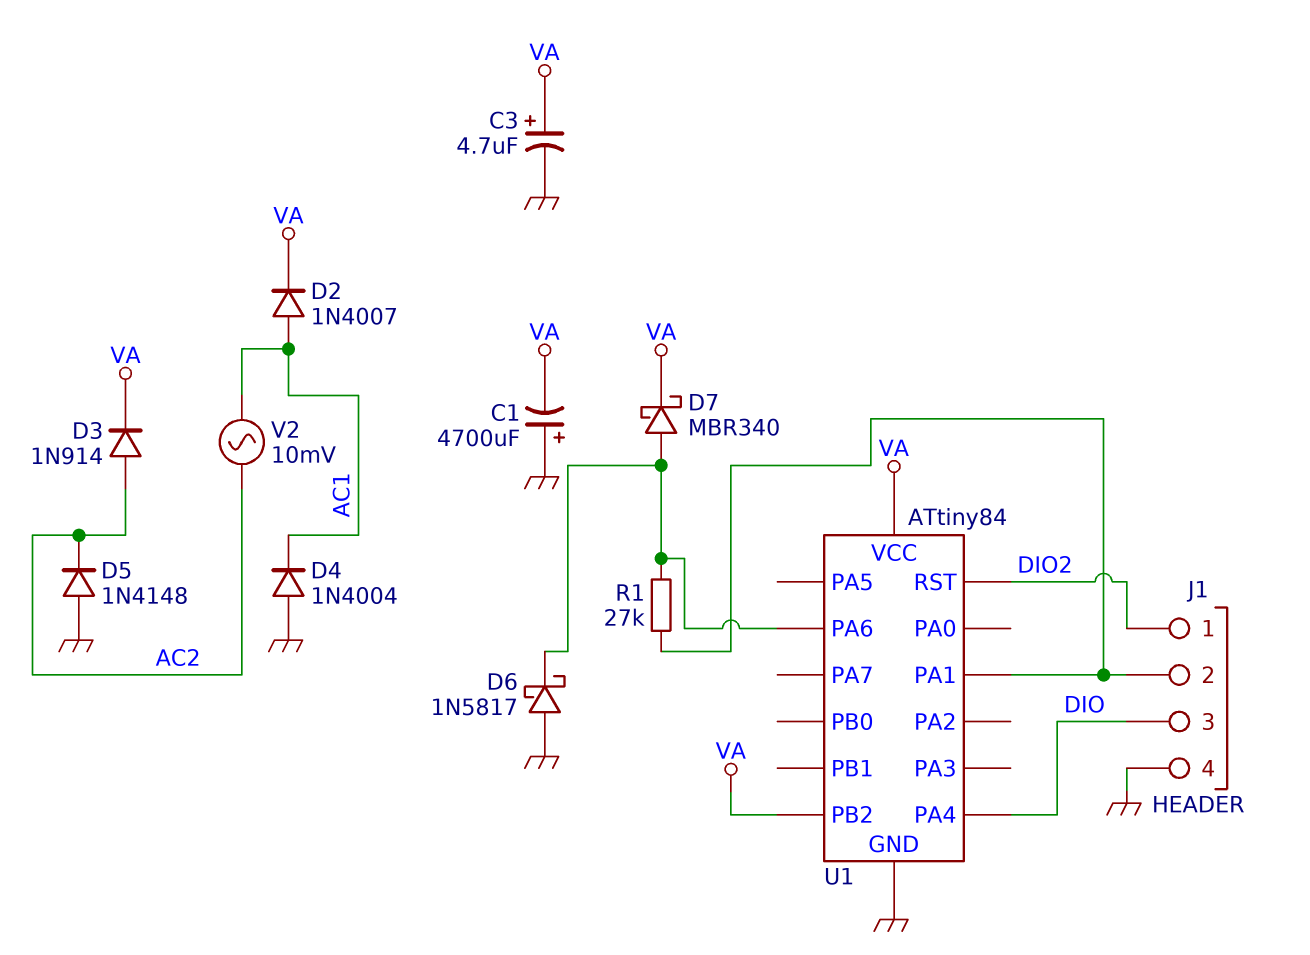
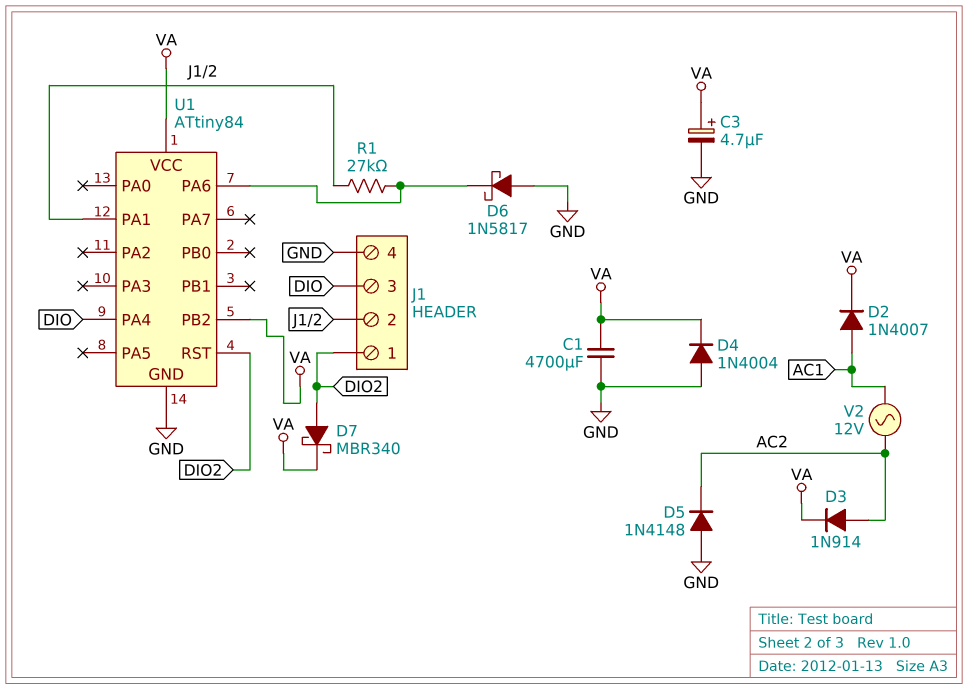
C1: 4700uF (plus GND, minus VA) -> 4700uF (GND, VA)
D4: diode 1N4004 (A GND, K AC1) -> diode 1N4004 (A GND, K VA)
D7: schottky MBR340 (A U1/PA6, K VA) -> schottky MBR340 (A DIO2, K VA)
V2: AC 10mV (AC1, AC2) -> AC 12V (AC1, AC2)

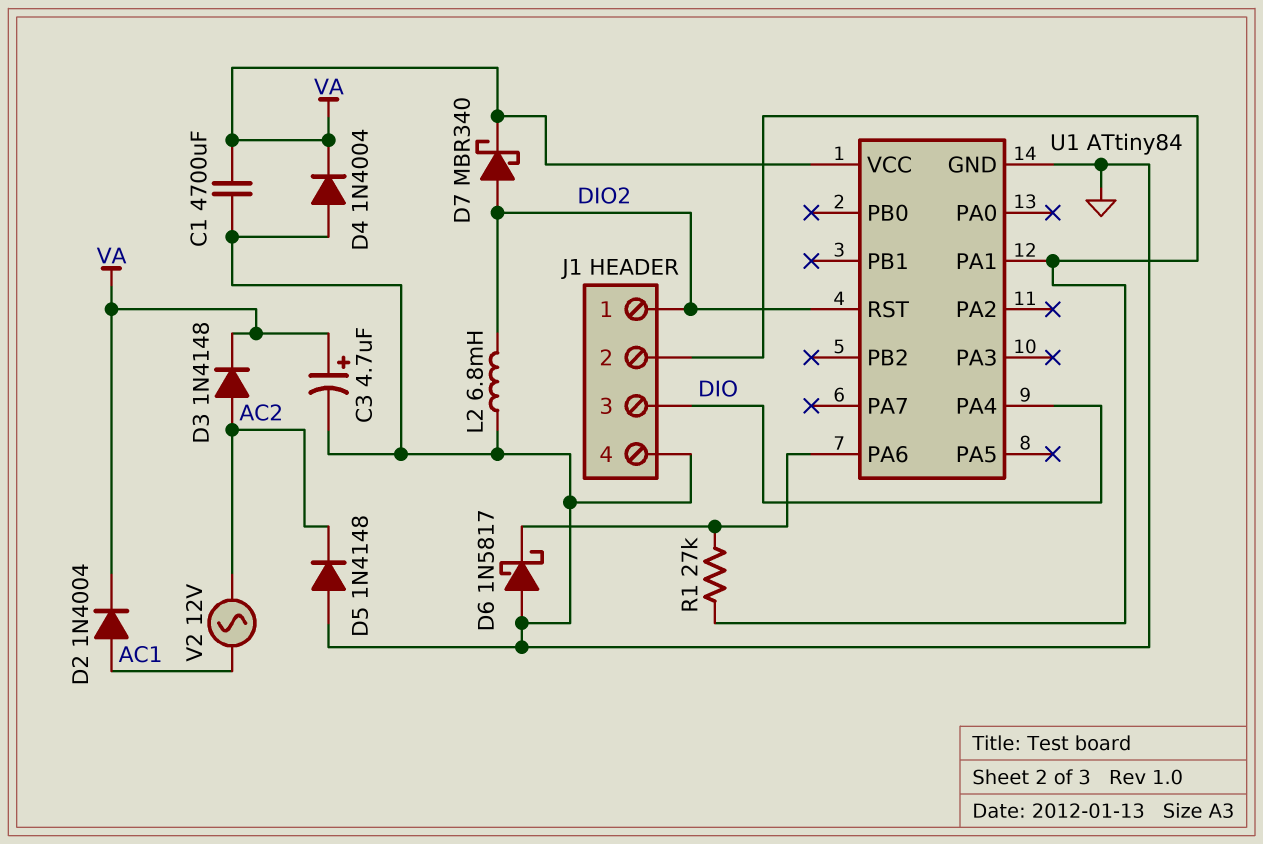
D2: diode 1N4007 (A AC1, K VA) -> diode 1N4004 (A AC1, K VA)
D3: diode 1N914 (A AC2, K VA) -> diode 1N4148 (A AC2, K VA)
L2: none -> 6.8mH (DIO2, GND)
U1 pin PB2: VA -> none

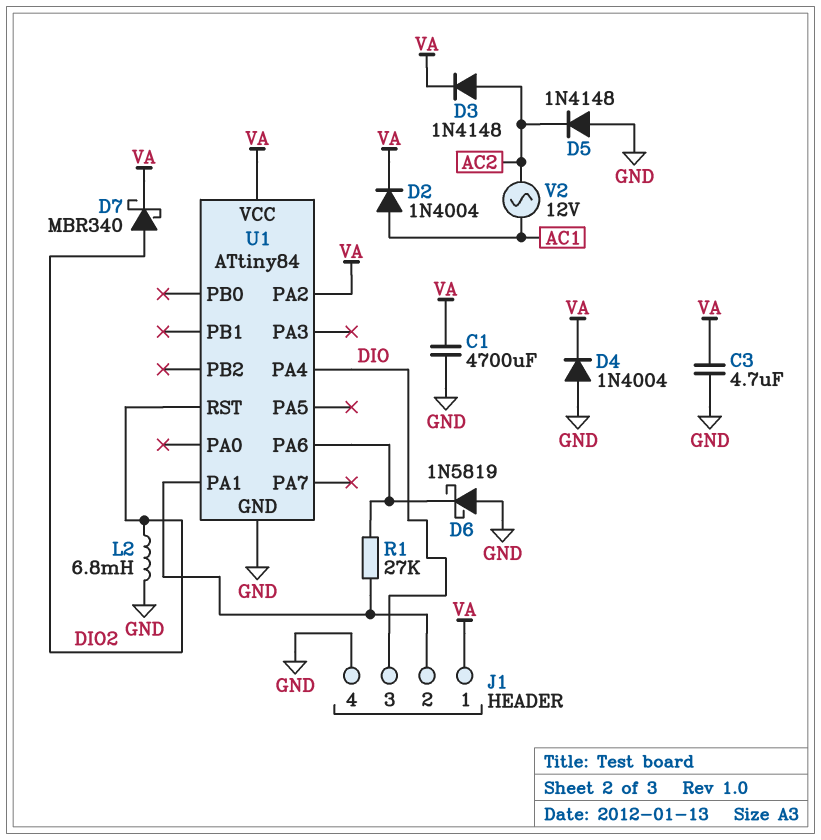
C3: 4.7uF (plus VA, minus GND) -> 4.7uF (GND, VA)
D6: schottky 1N5817 (A GND, K U1/PA6) -> schottky 1N5819 (A GND, K U1/PA6)
J1 pin 1: DIO2 -> VA
U1 pin PA2: none -> VA

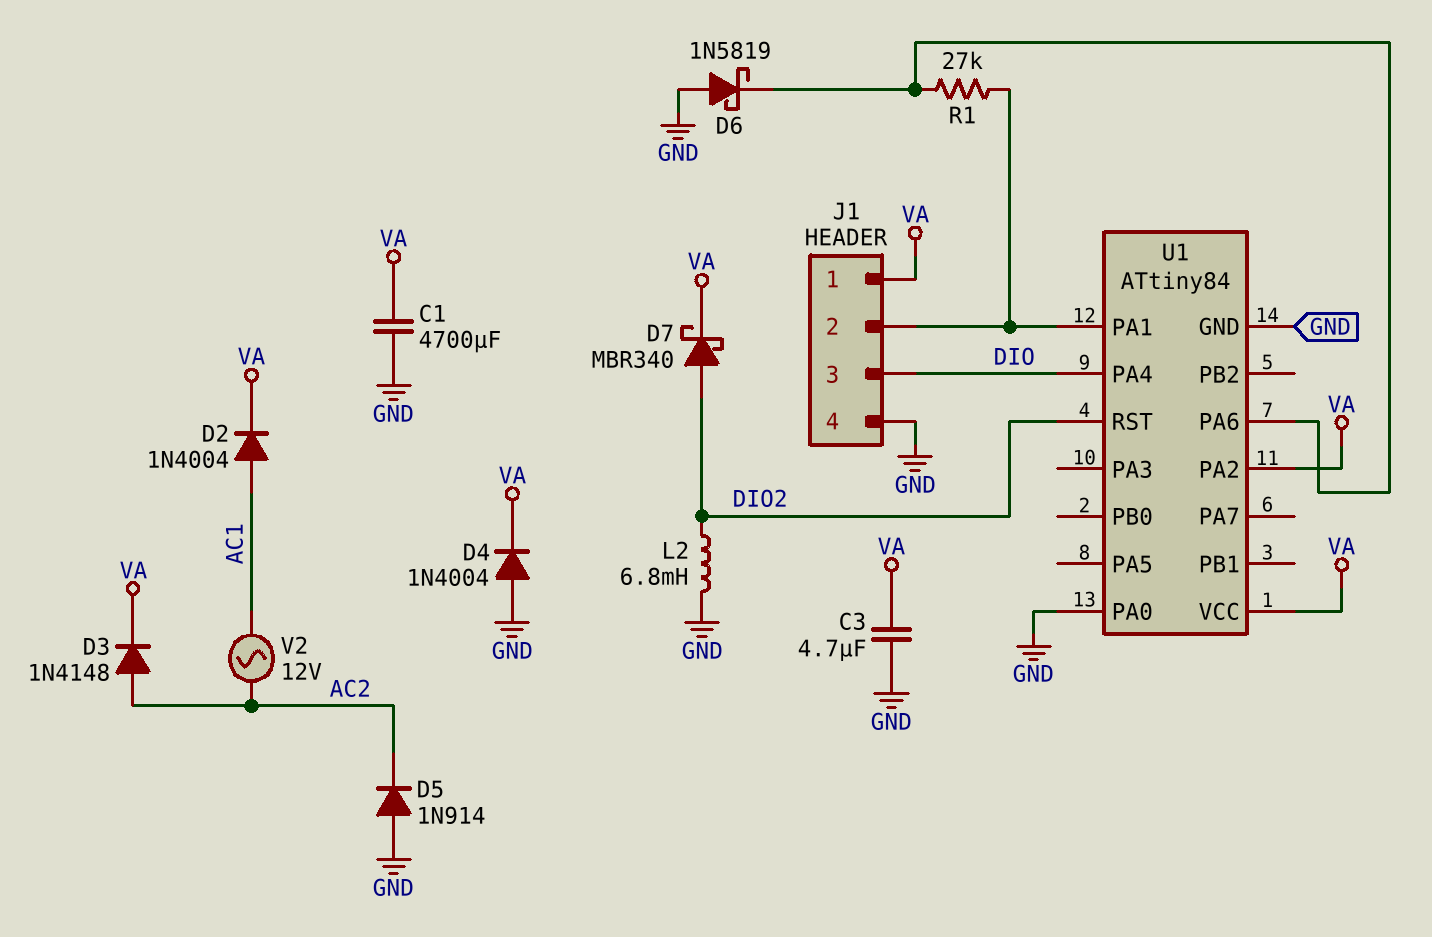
D5: diode 1N4148 (A GND, K AC2) -> diode 1N914 (A GND, K AC2)
U1 pin PA0: none -> GND

